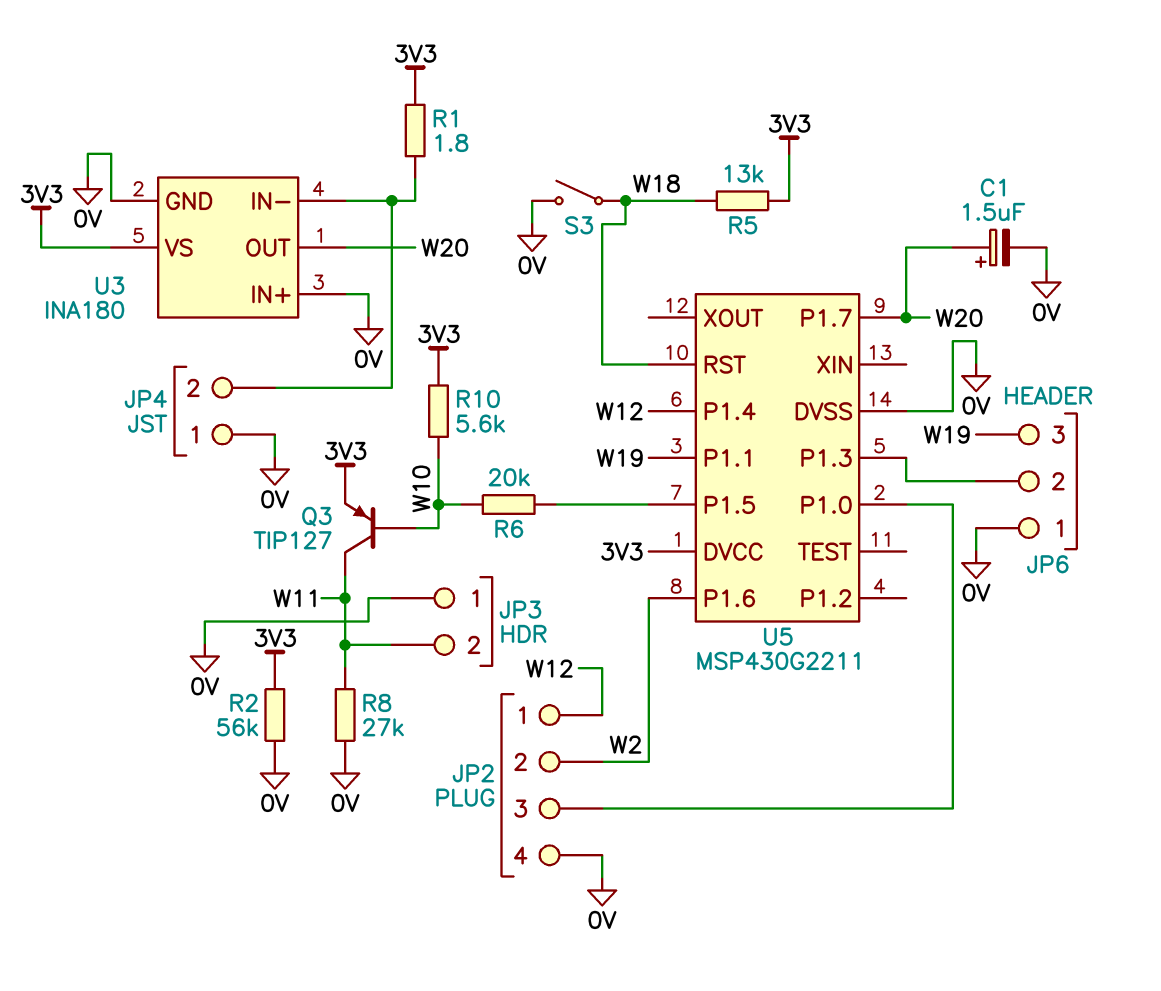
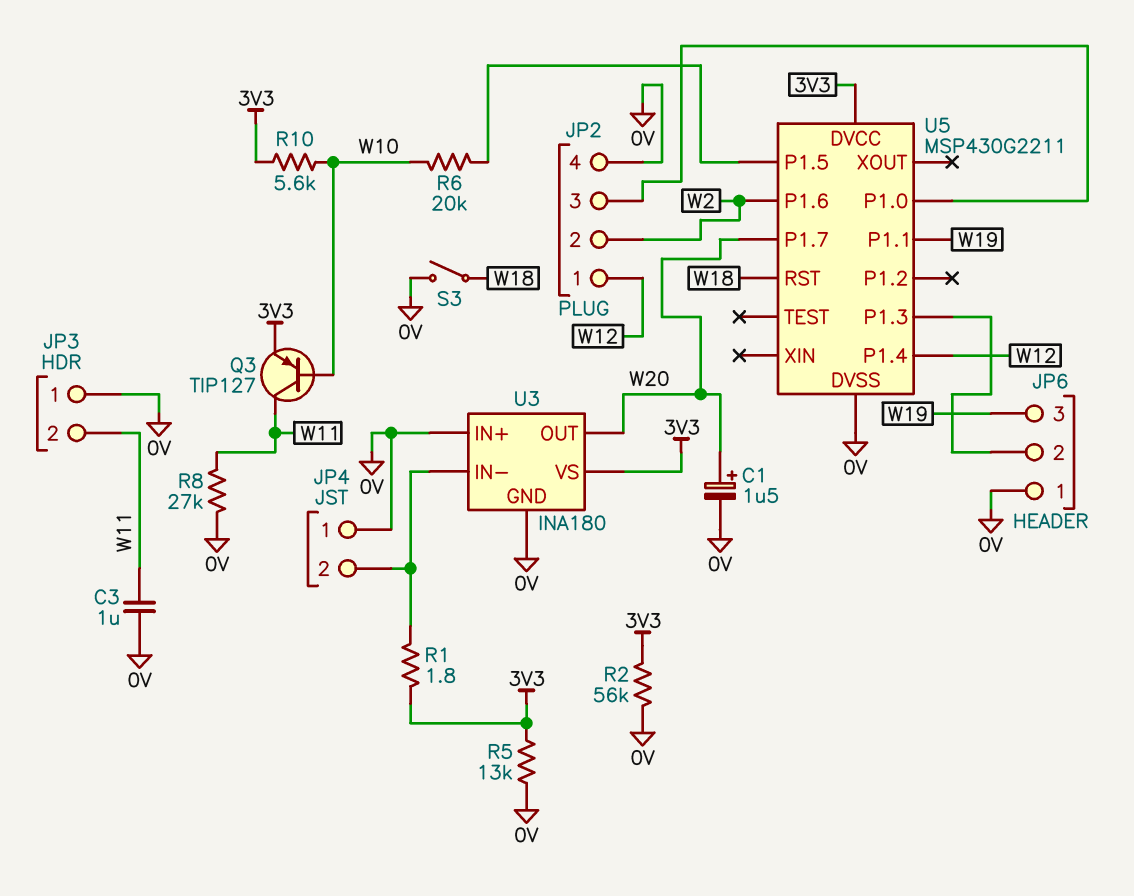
C3: none -> 1uF (0V, W11)
R5: 13k (3V3, W18) -> 13k (0V, 3V3)

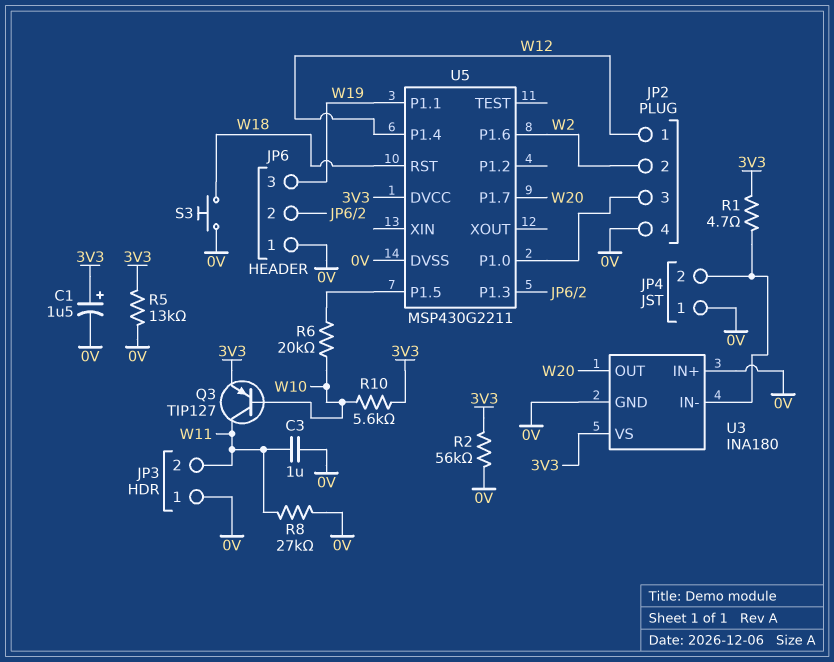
C1: 1.5uF (plus W20, minus 0V) -> 1.5uF (plus 3V3, minus 0V)
R1: 1.8 (3V3, JP4/2) -> 4.7 (3V3, JP4/2)
S3: switch (0V, W18) -> button (0V, W18)

